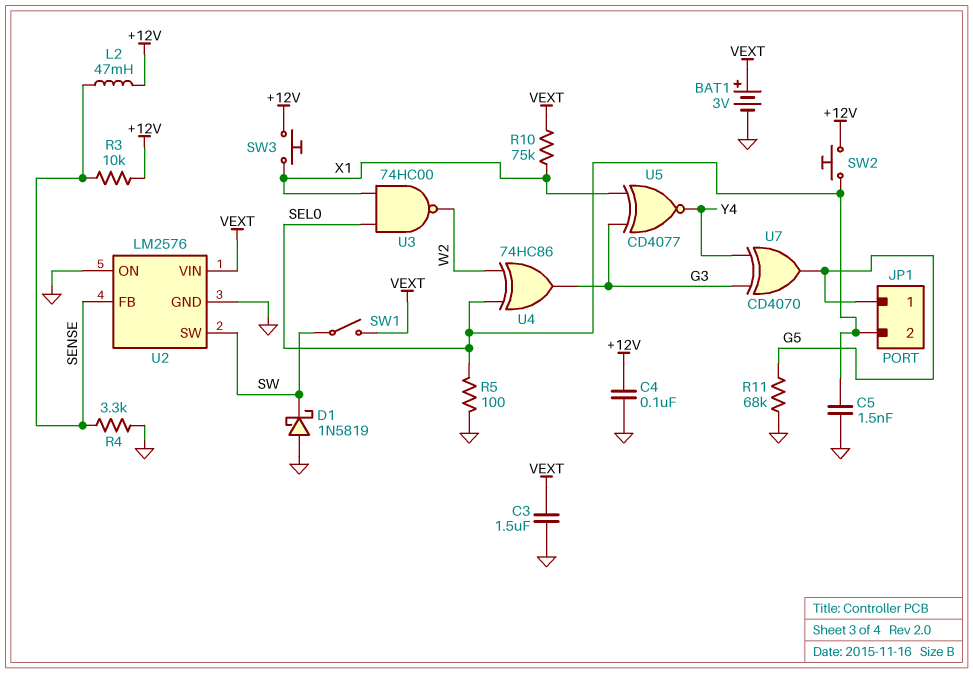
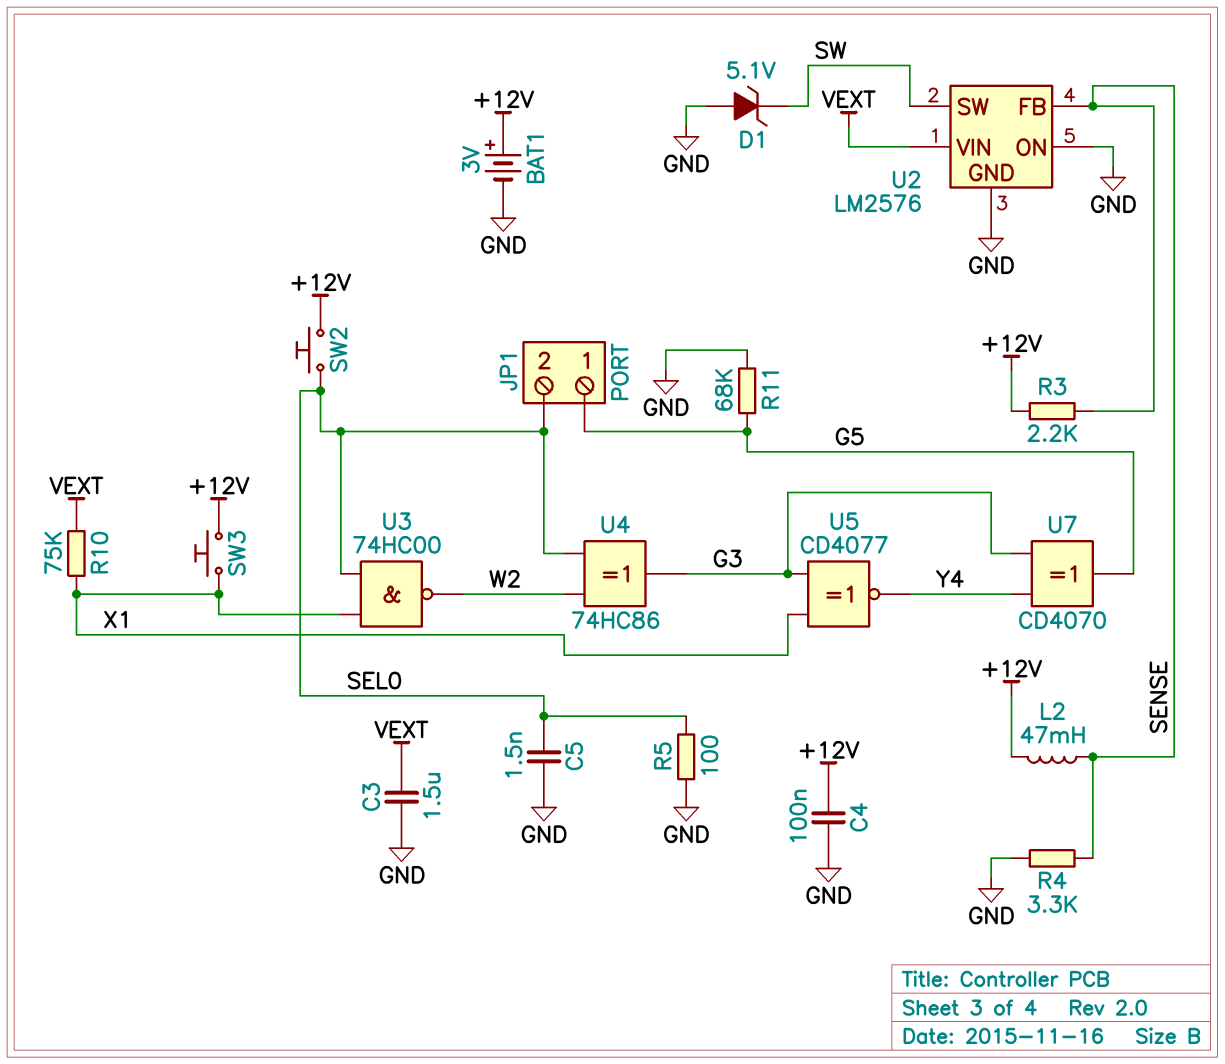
BAT1: 3V (plus VEXT, minus GND) -> 3V (plus +12V, minus GND)
D1: schottky 1N5819 (A GND, K SW) -> zener 5.1V (A GND, K SW)
R3: 10k (+12V, SENSE) -> 2.2k (+12V, SENSE)
SW1: switch (SW, VEXT) -> none

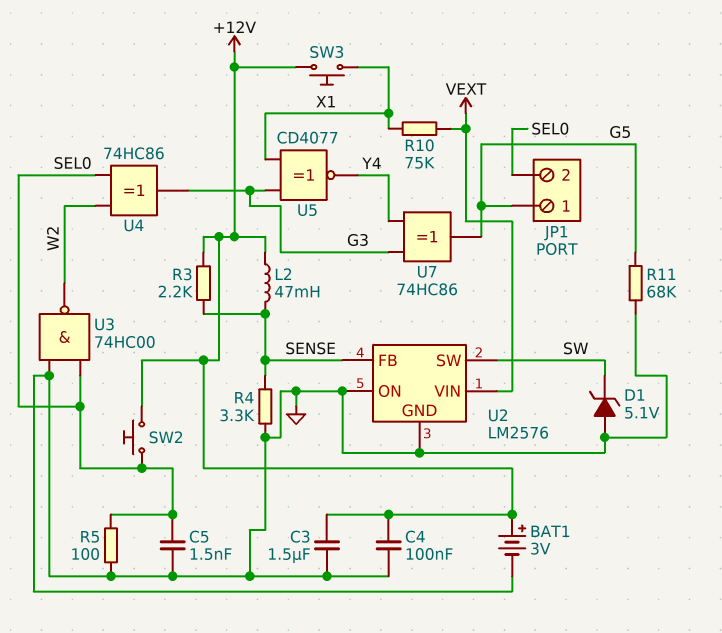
C3: 1.5uF (GND, VEXT) -> 1.5uF (+12V, GND)
U3: NAND 74HC00 (in SEL0, in X1, out W2) -> NAND 74HC00 (in GND, in SEL0, out W2)
U7: XOR CD4070 (in G3, in Y4, out G5) -> XOR 74HC86 (in G3, in Y4, out G5)

